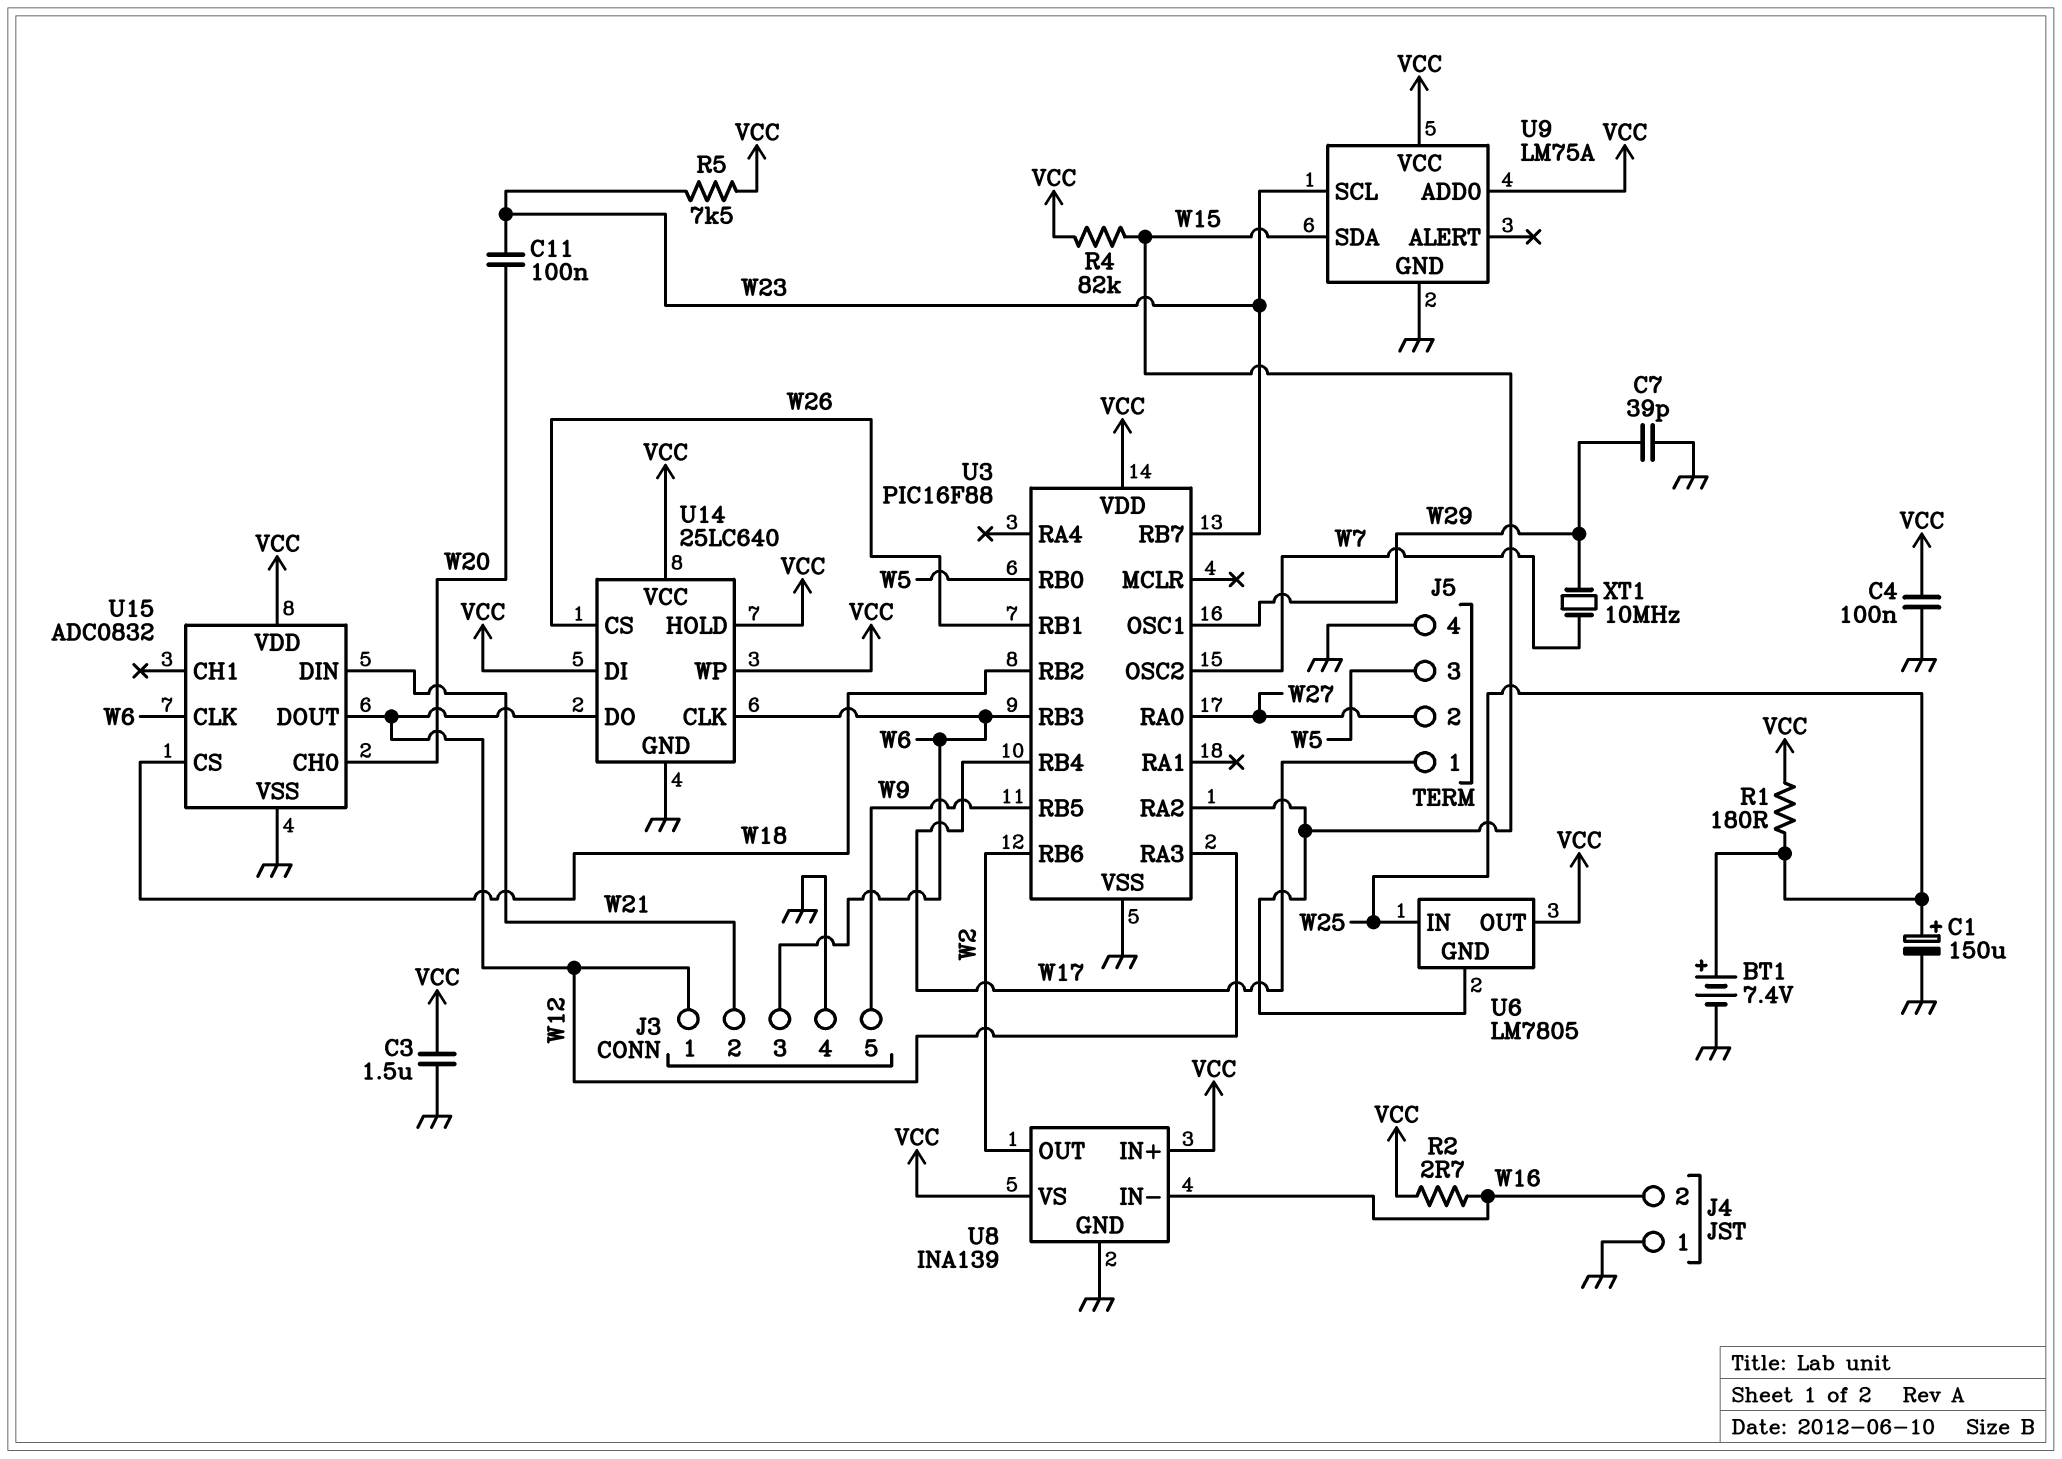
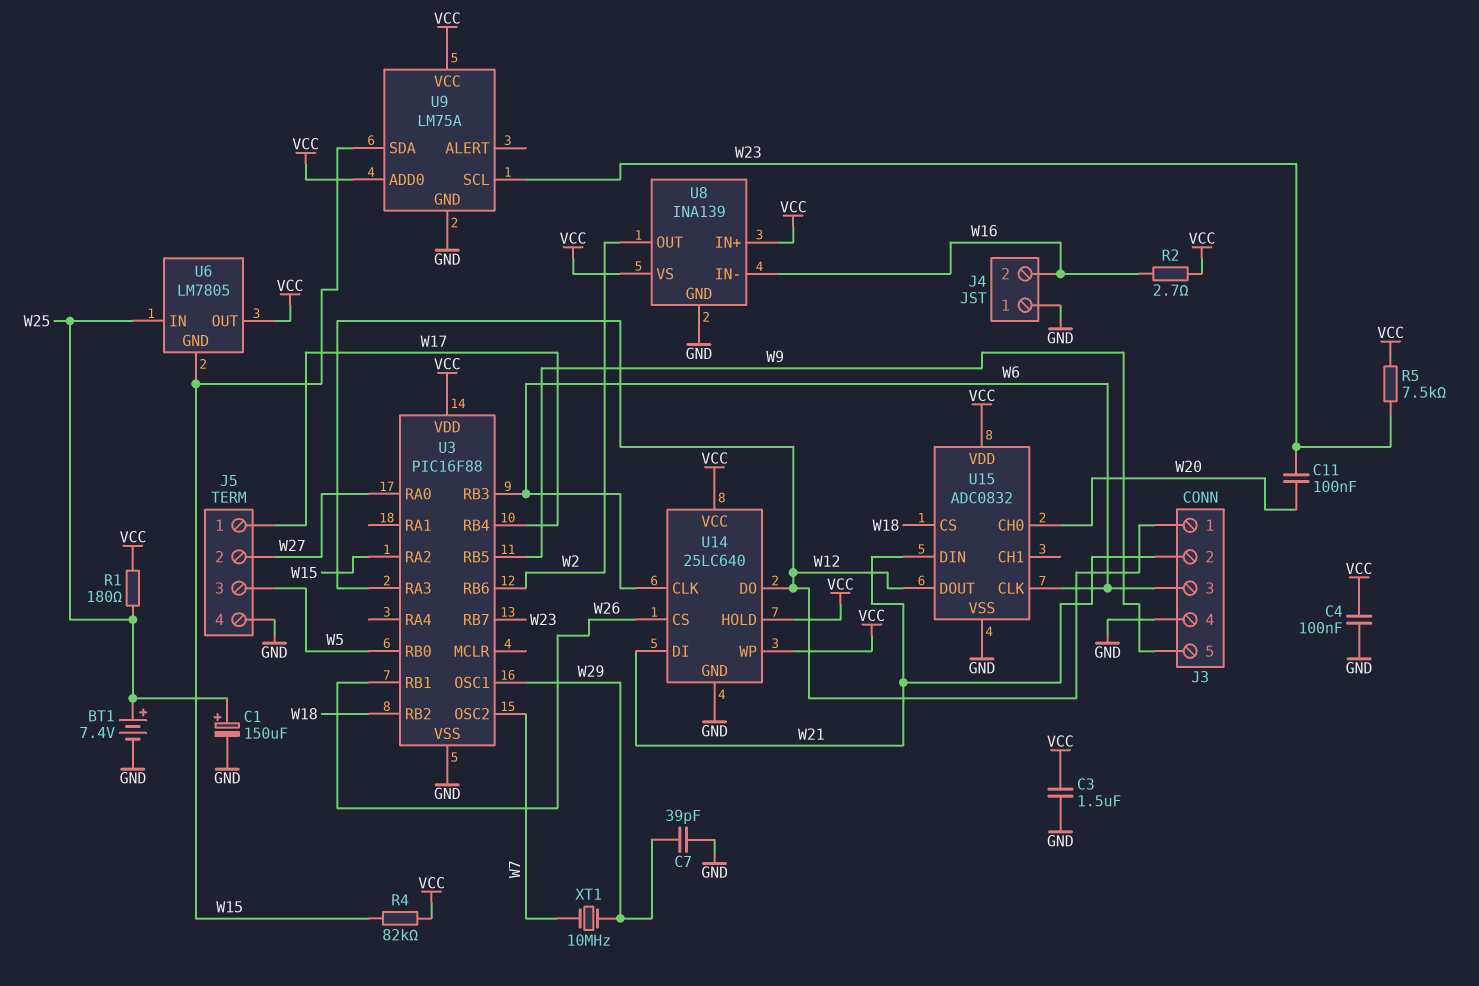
U14 pin DI: VCC -> W21

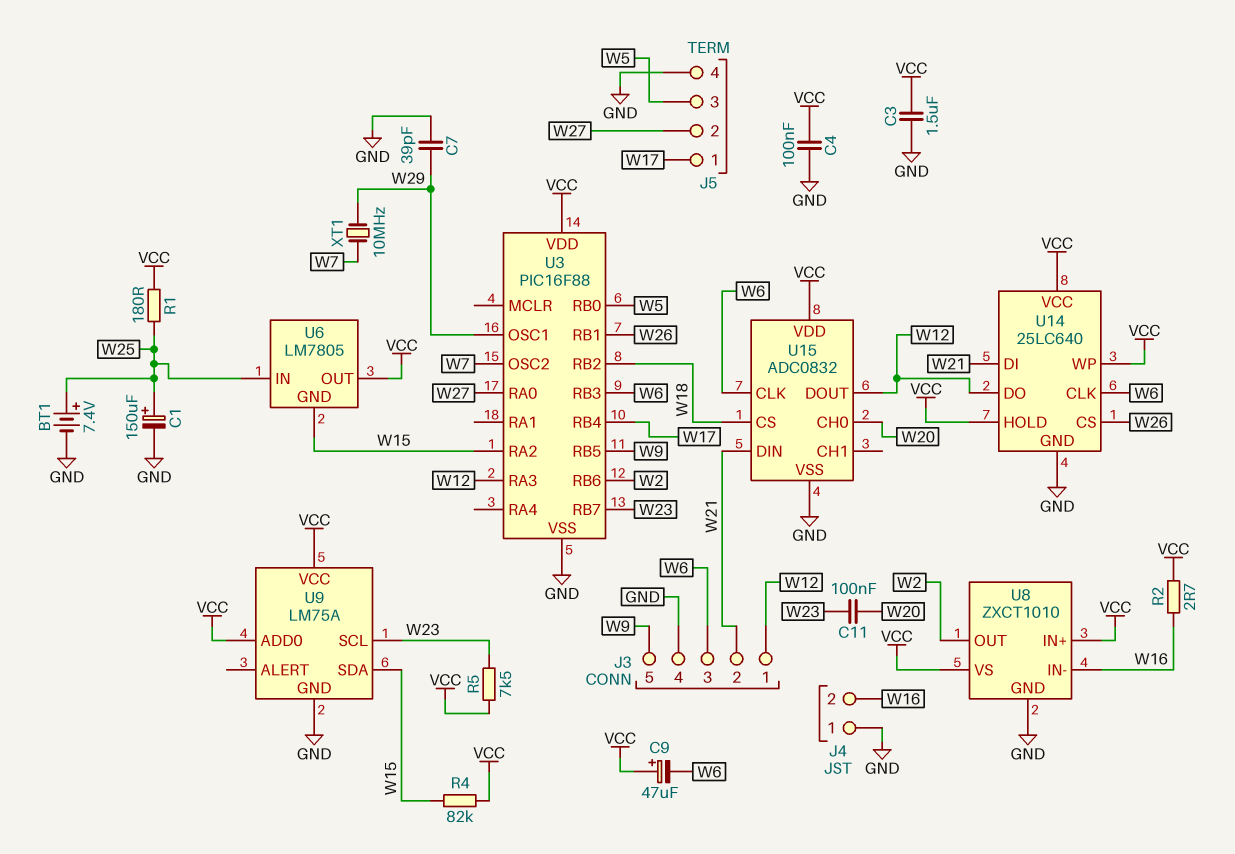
C9: none -> 47uF (plus VCC, minus W6)
U8: INA139 -> ZXCT1010

